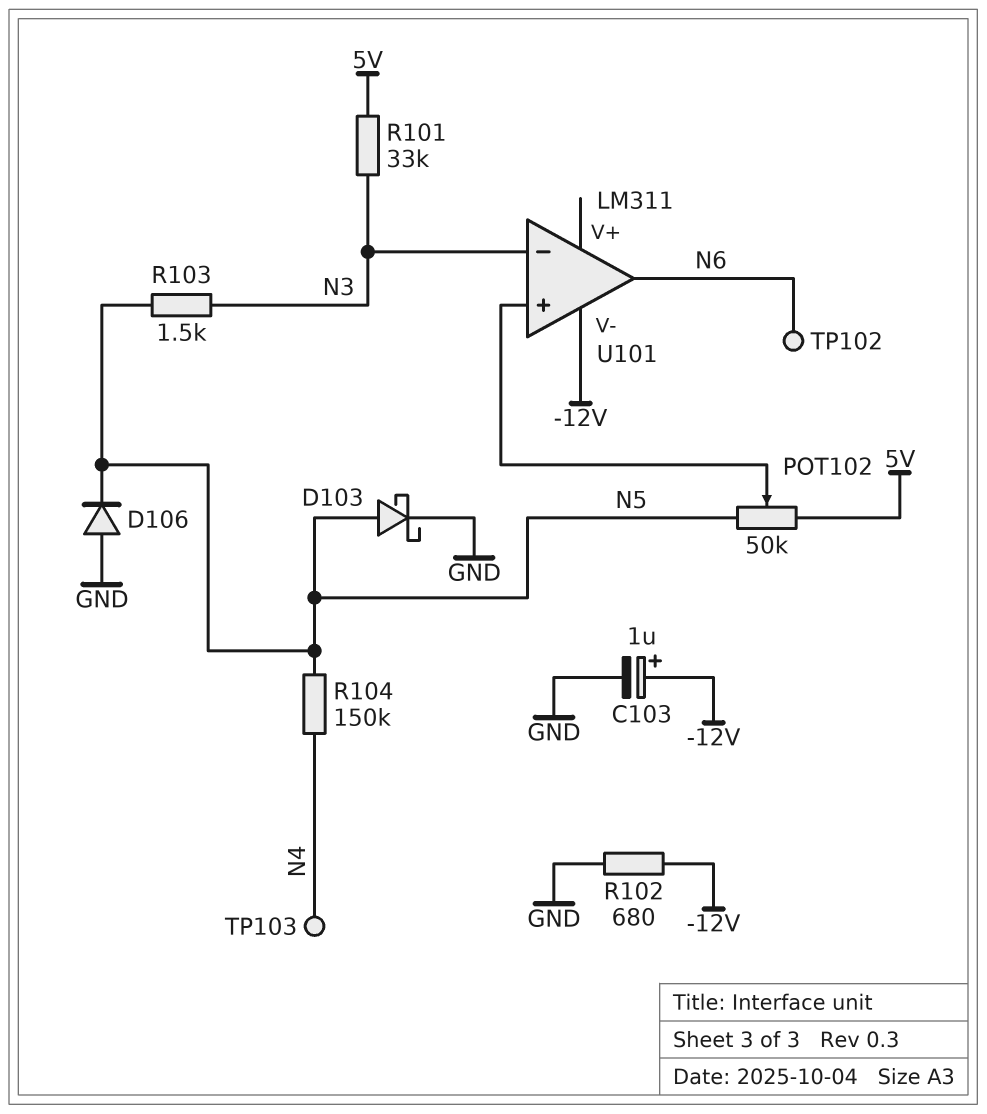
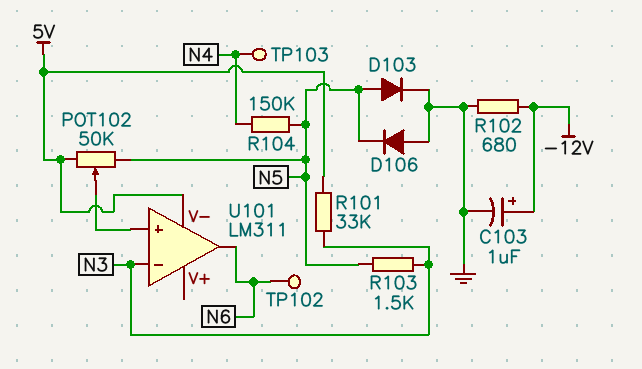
D103: schottky (A N5, K GND) -> diode (A N5, K GND)
U101 pin V-: -12V -> 5V

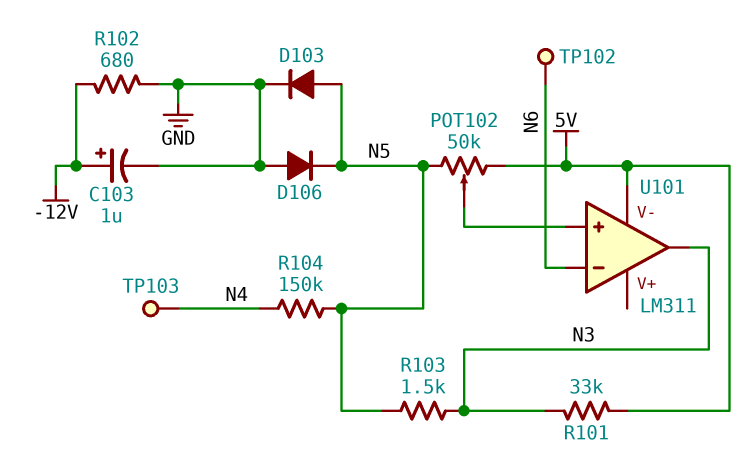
U101 pin in-: N3 -> N6
U101 pin out: N6 -> N3

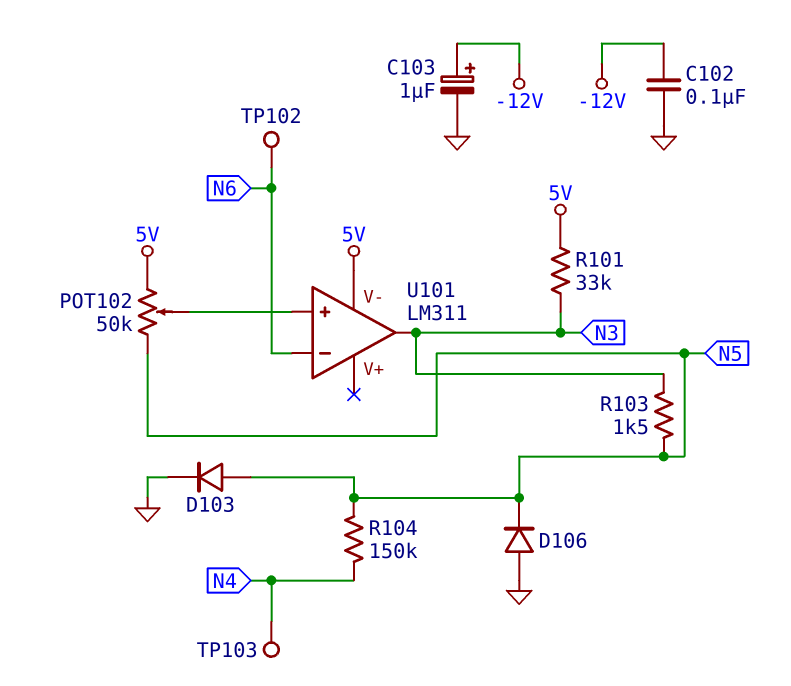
C102: none -> 100nF (-12V, GND)
R102: 680 (-12V, GND) -> none

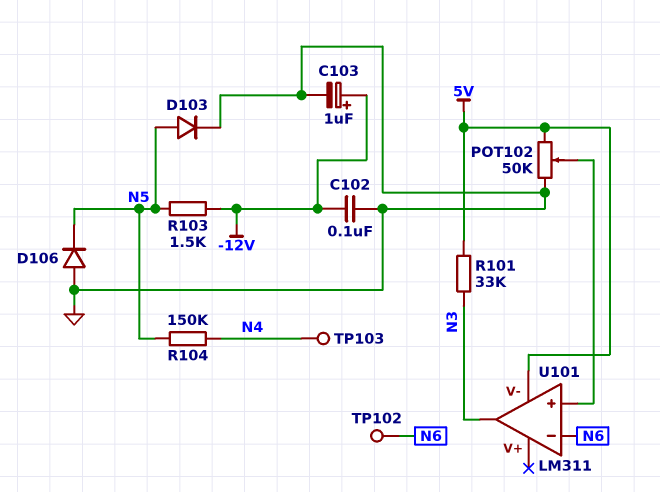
POT102: 50k (5V, N5, wiper U101/in+) -> 50k (5V, GND, wiper U101/in+)
R103: 1.5k (N3, N5) -> 1.5k (-12V, N5)

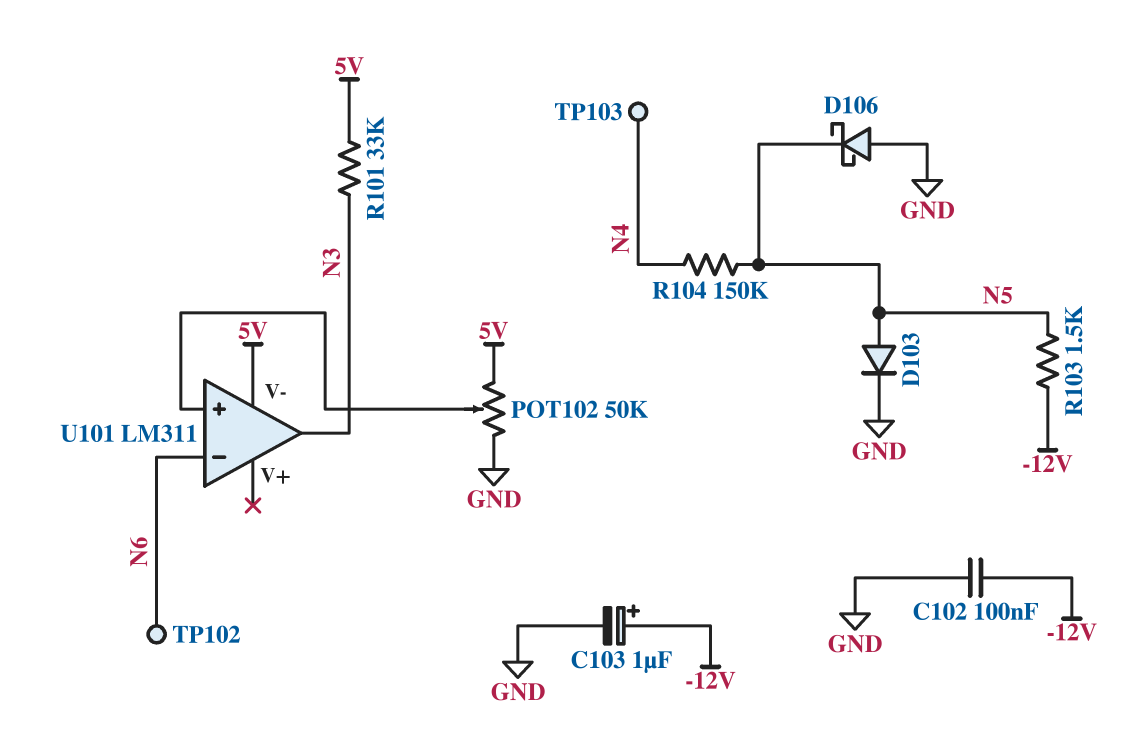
D106: diode (A GND, K N5) -> schottky (A GND, K N5)

